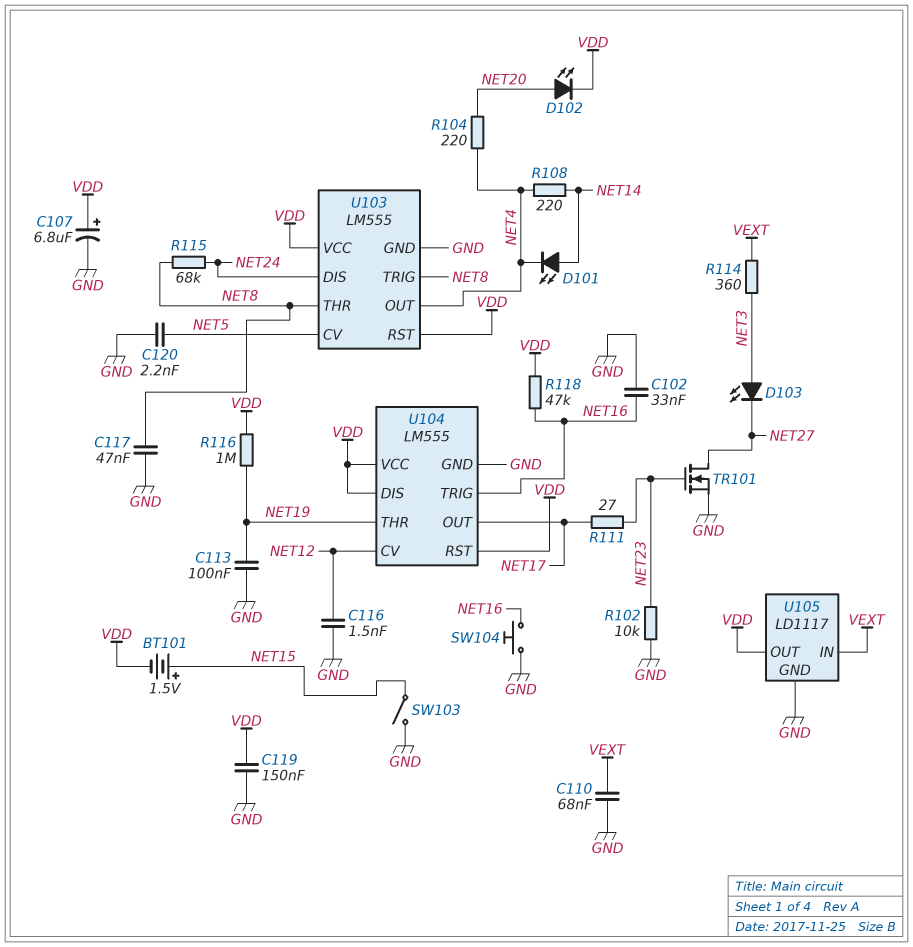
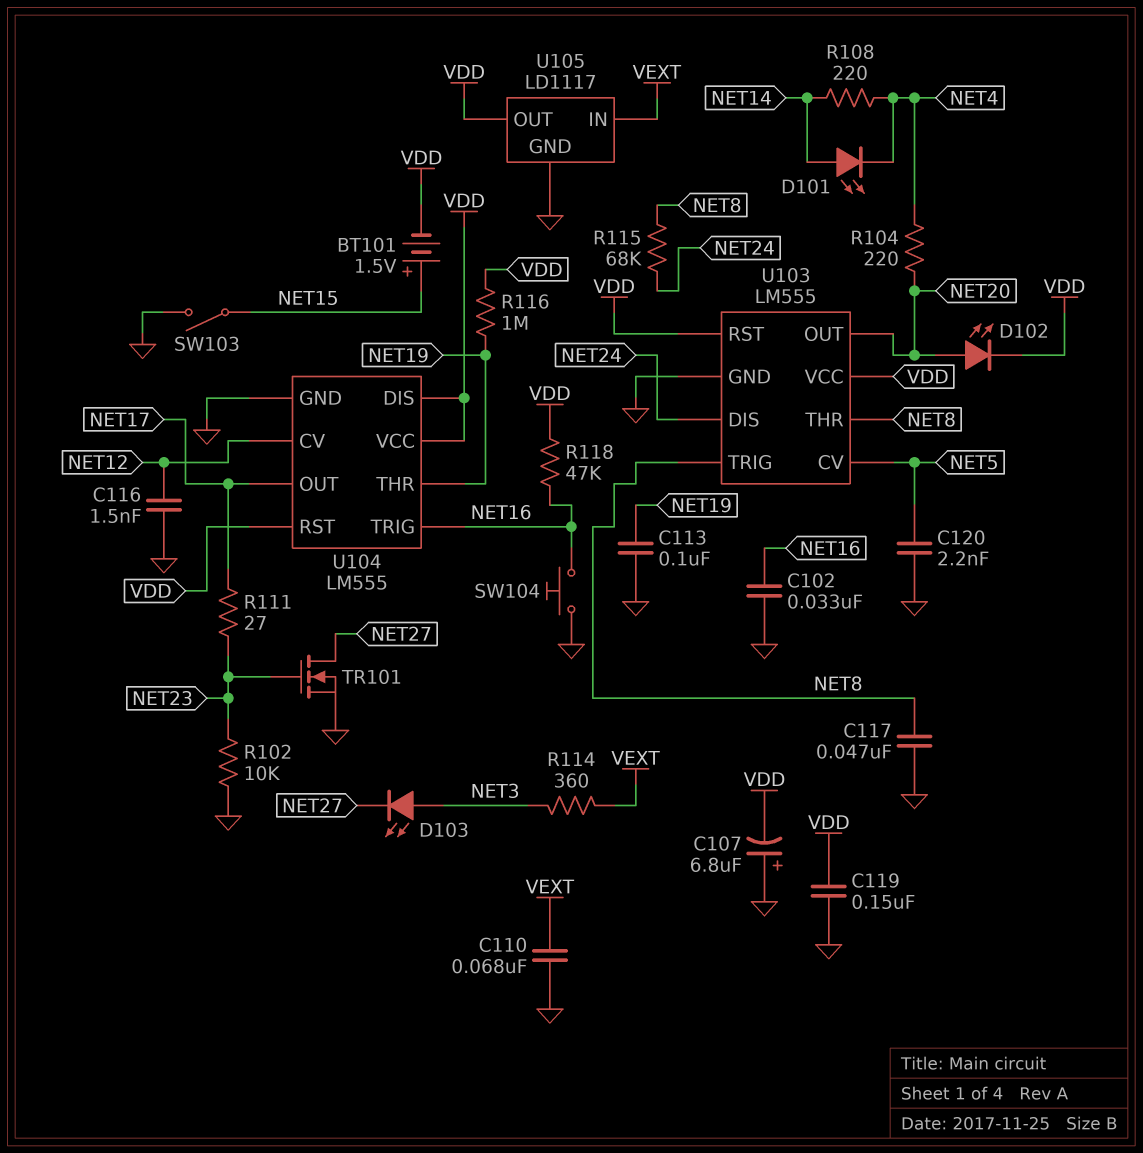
C107: 6.8uF (plus VDD, minus GND) -> 6.8uF (plus GND, minus VDD)
U103 pin OUT: NET4 -> NET20

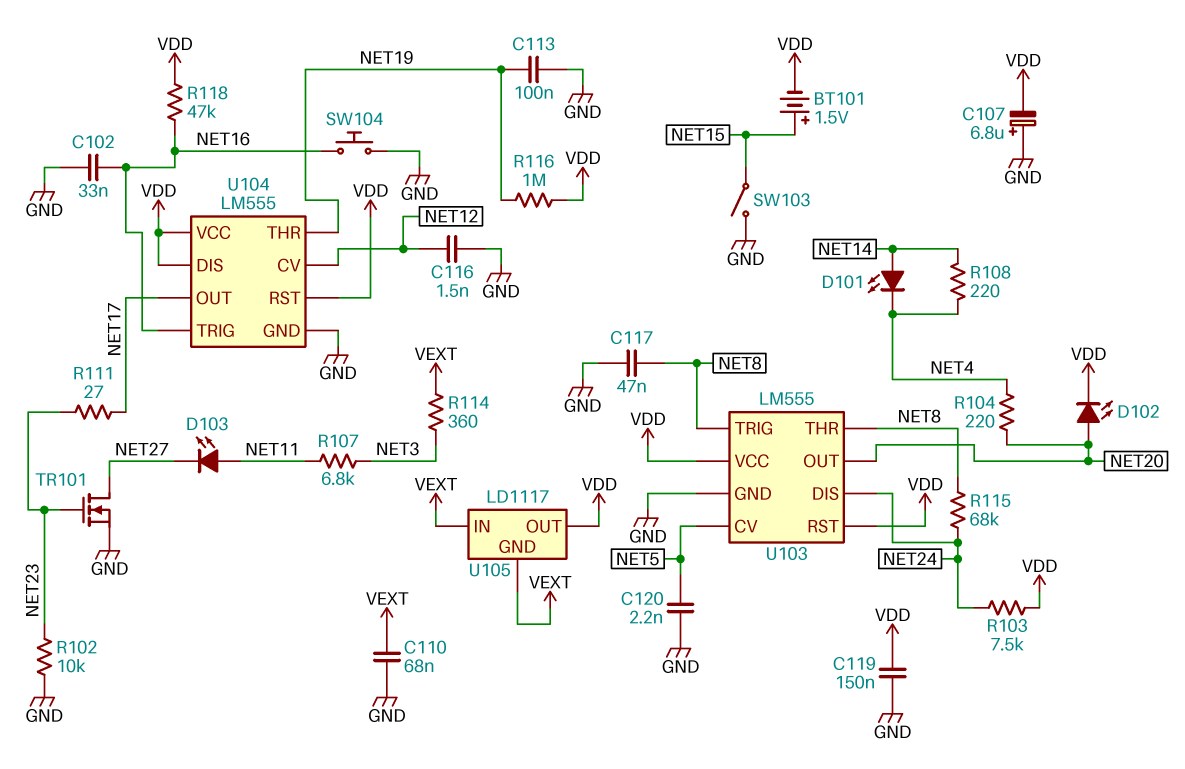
D103: LED (A NET3, K NET27) -> LED (A NET11, K NET27)
R103: none -> 7.5k (NET24, VDD)
R107: none -> 6.8k (NET3, NET11)
U105 pin GND: GND -> VEXT

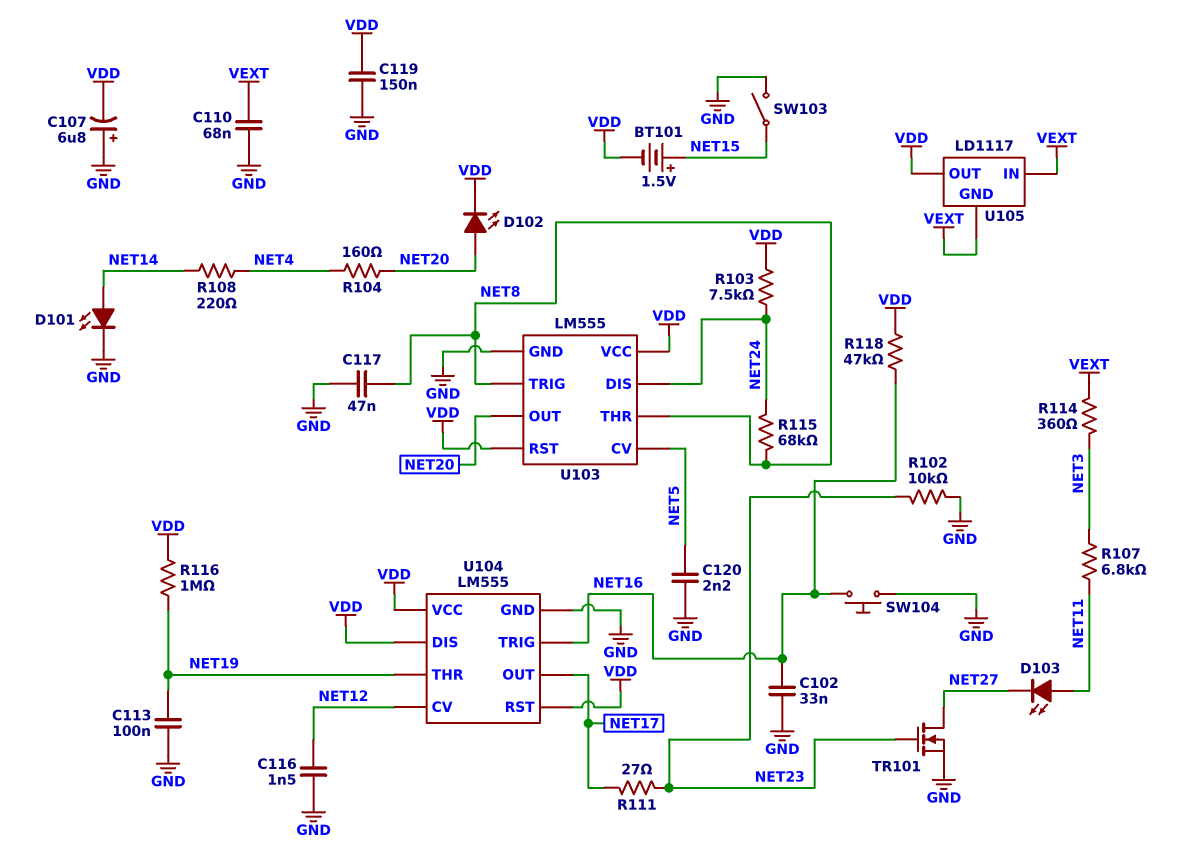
D101: LED (A NET14, K NET4) -> LED (A NET14, K GND)
R104: 220 (NET4, NET20) -> 160 (NET4, NET20)

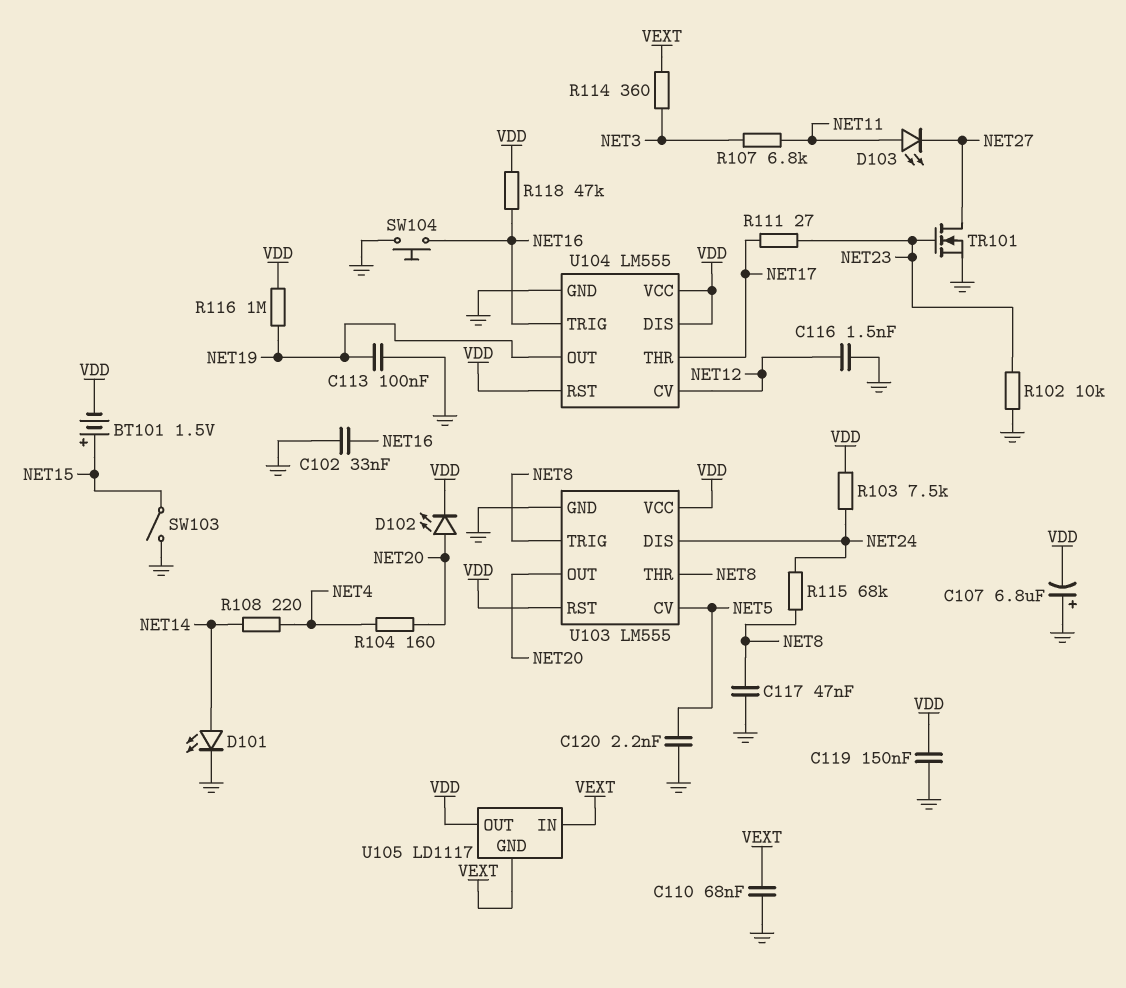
U104 pin OUT: NET17 -> NET19
U104 pin THR: NET19 -> NET17

